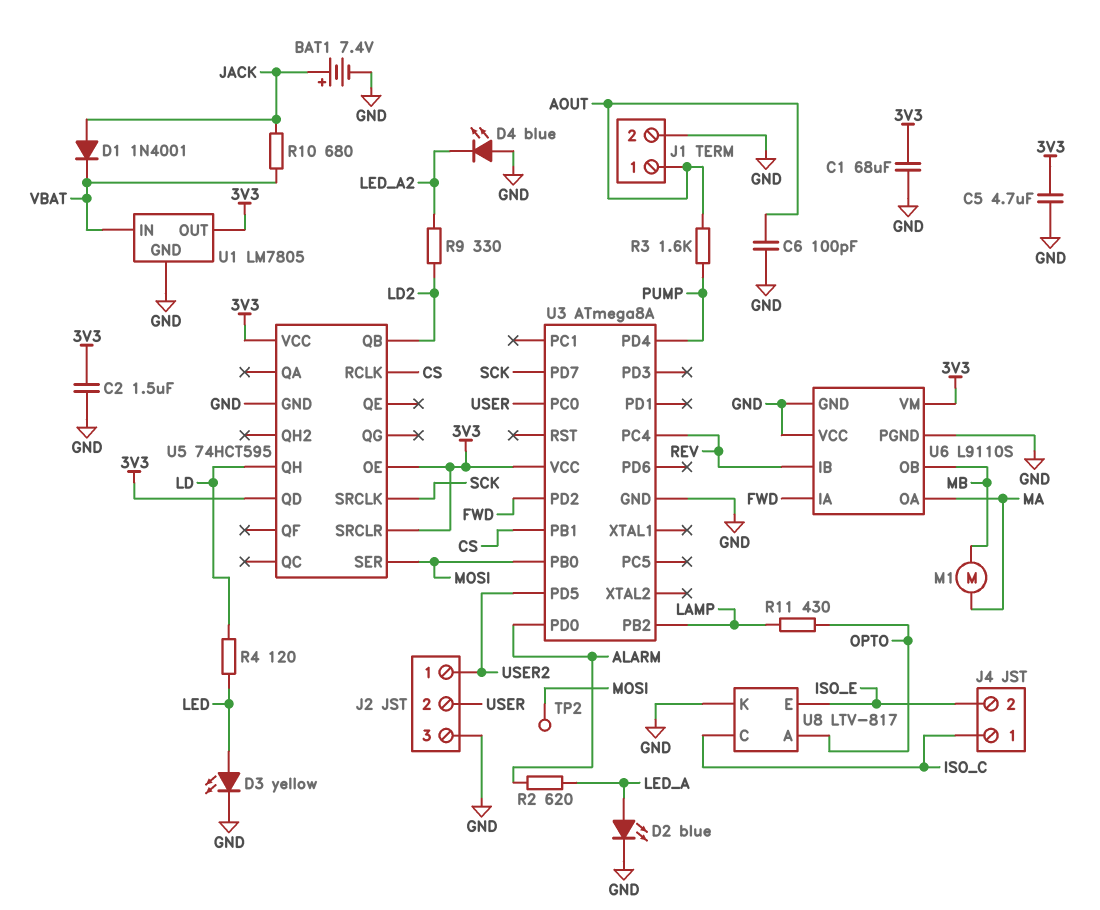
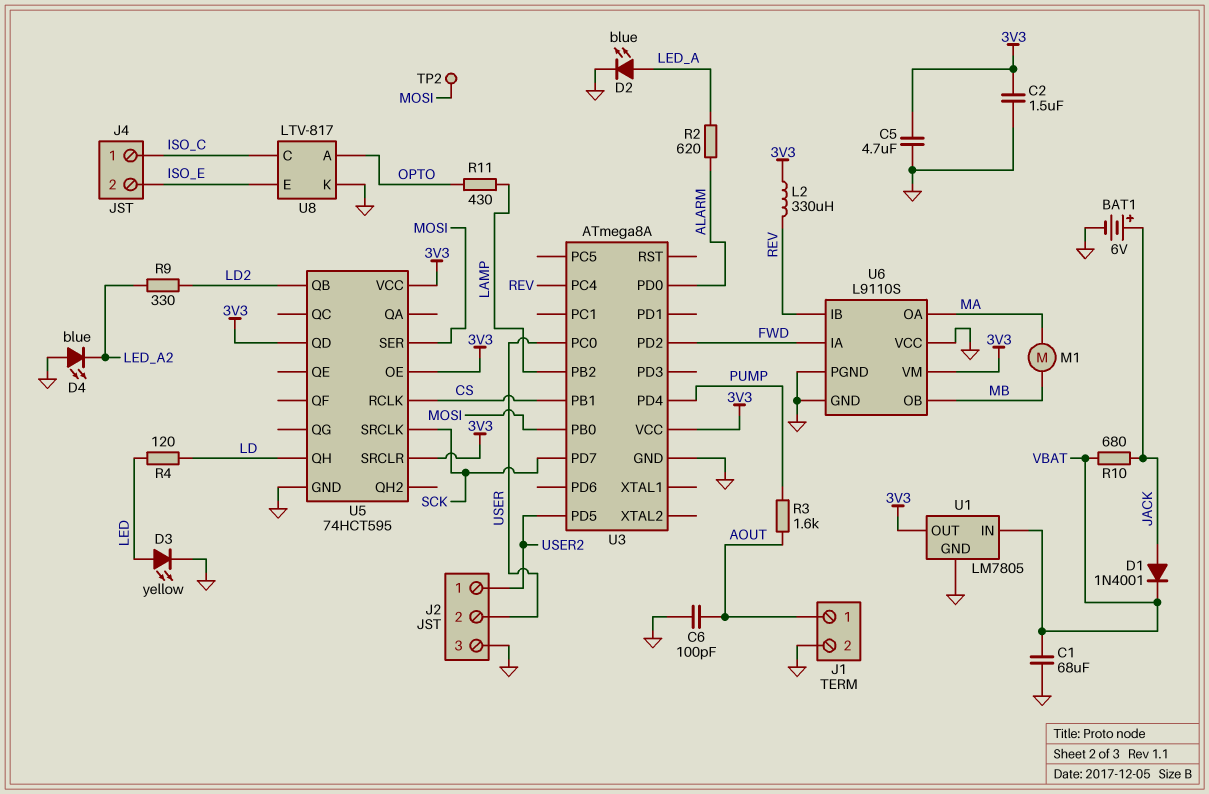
BAT1: 7.4V (plus JACK, minus GND) -> 6V (plus JACK, minus GND)
C1: 68uF (3V3, GND) -> 68uF (GND, VBAT)
L2: none -> 330uH (3V3, REV)

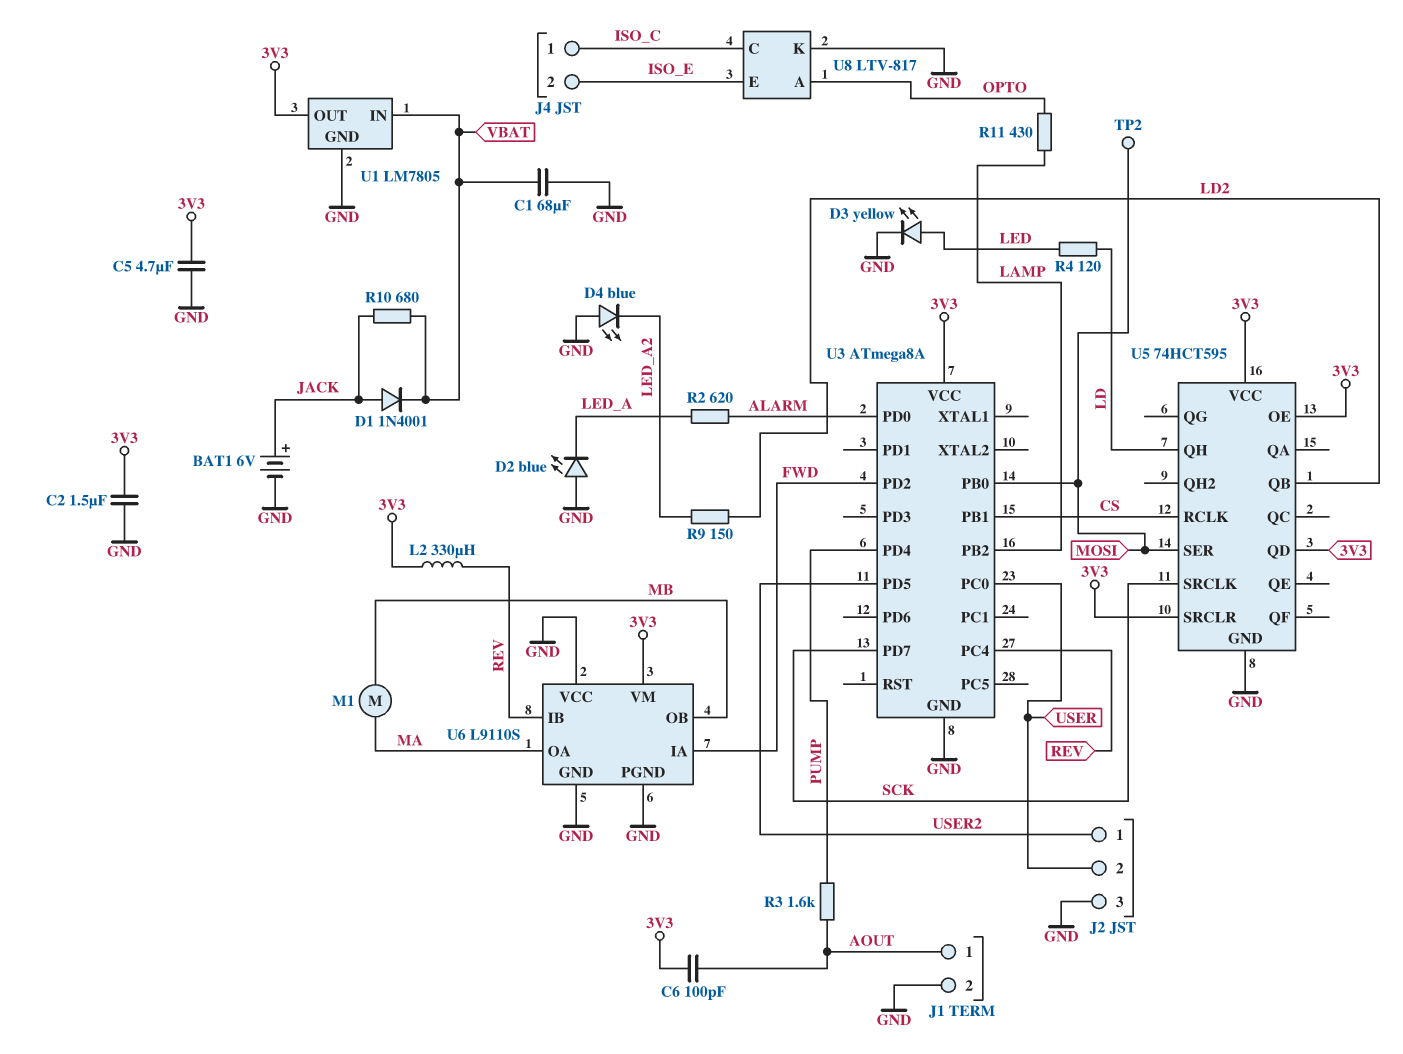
C6: 100pF (AOUT, GND) -> 100pF (3V3, AOUT)
D2: LED blue (A LED_A, K GND) -> LED blue (A GND, K LED_A)
R9: 330 (LD2, LED_A2) -> 150 (LD2, LED_A2)

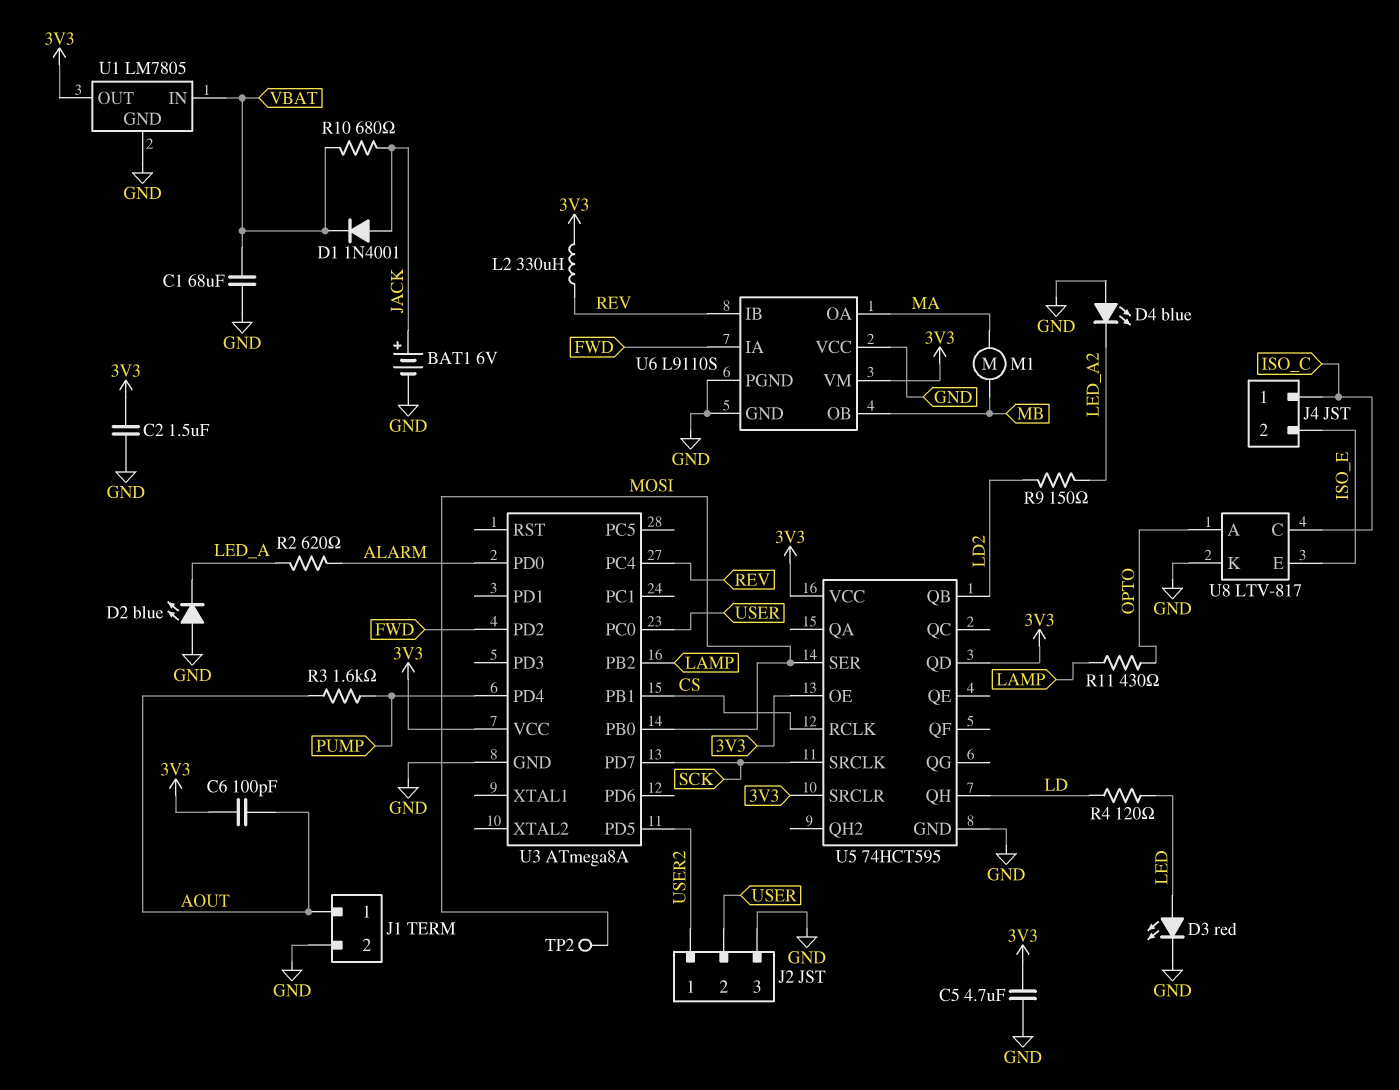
D3: LED yellow (A LED, K GND) -> LED red (A LED, K GND)

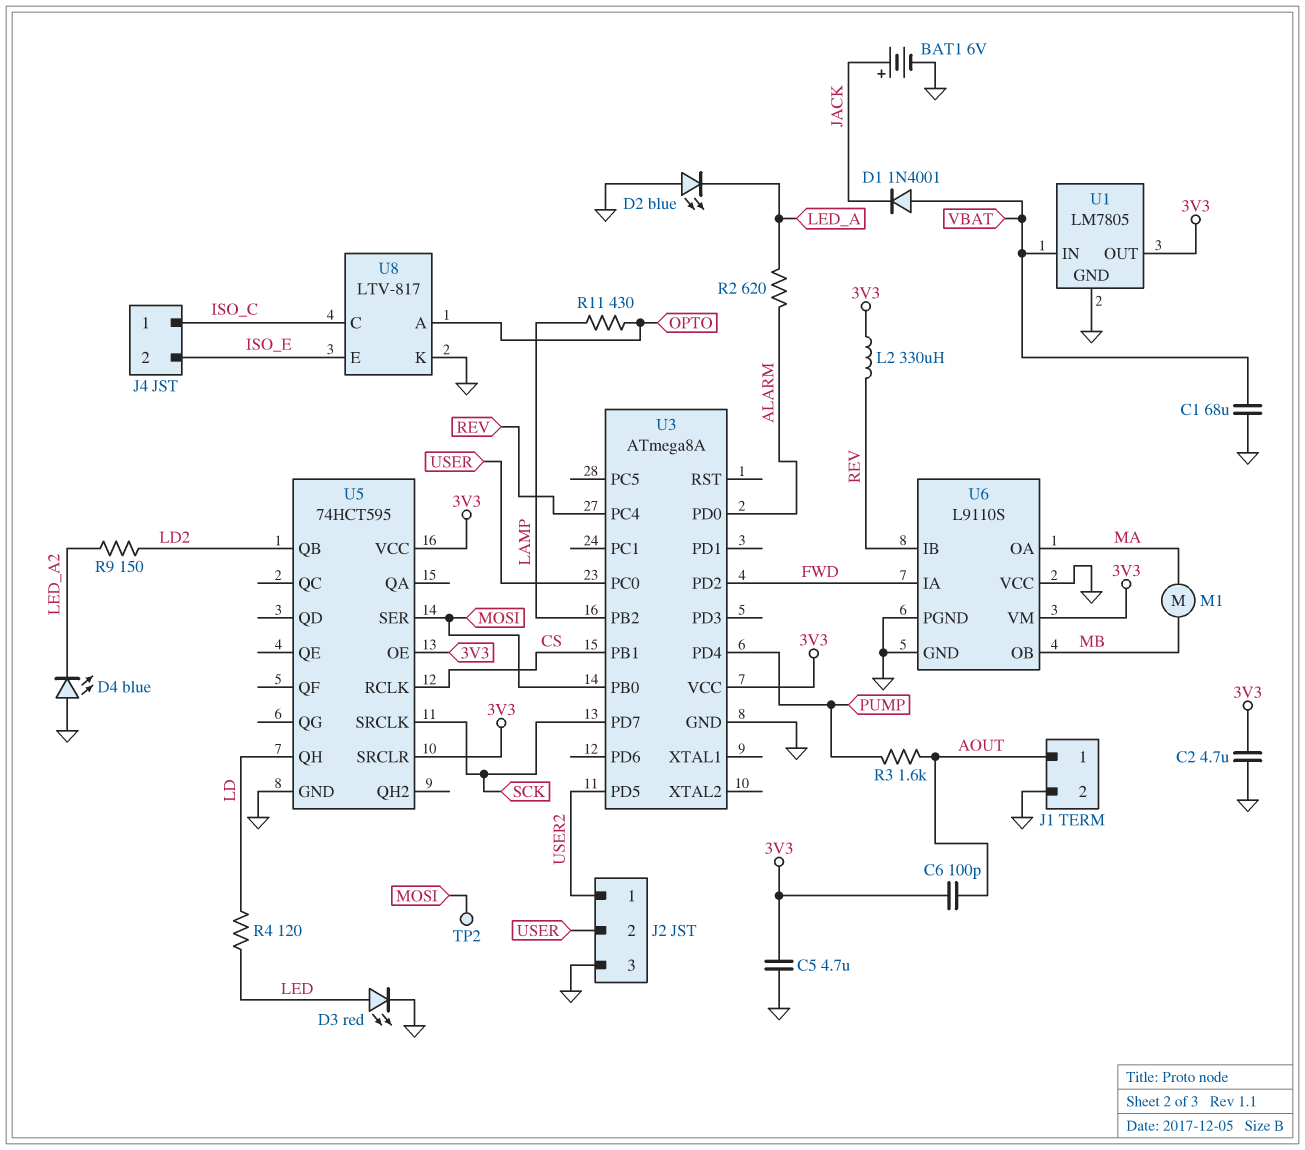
C2: 1.5uF (3V3, GND) -> 4.7uF (3V3, GND)
D1: diode 1N4001 (A JACK, K VBAT) -> diode 1N4001 (A VBAT, K JACK)
R10: 680 (JACK, VBAT) -> none
U5 pin QD: 3V3 -> none

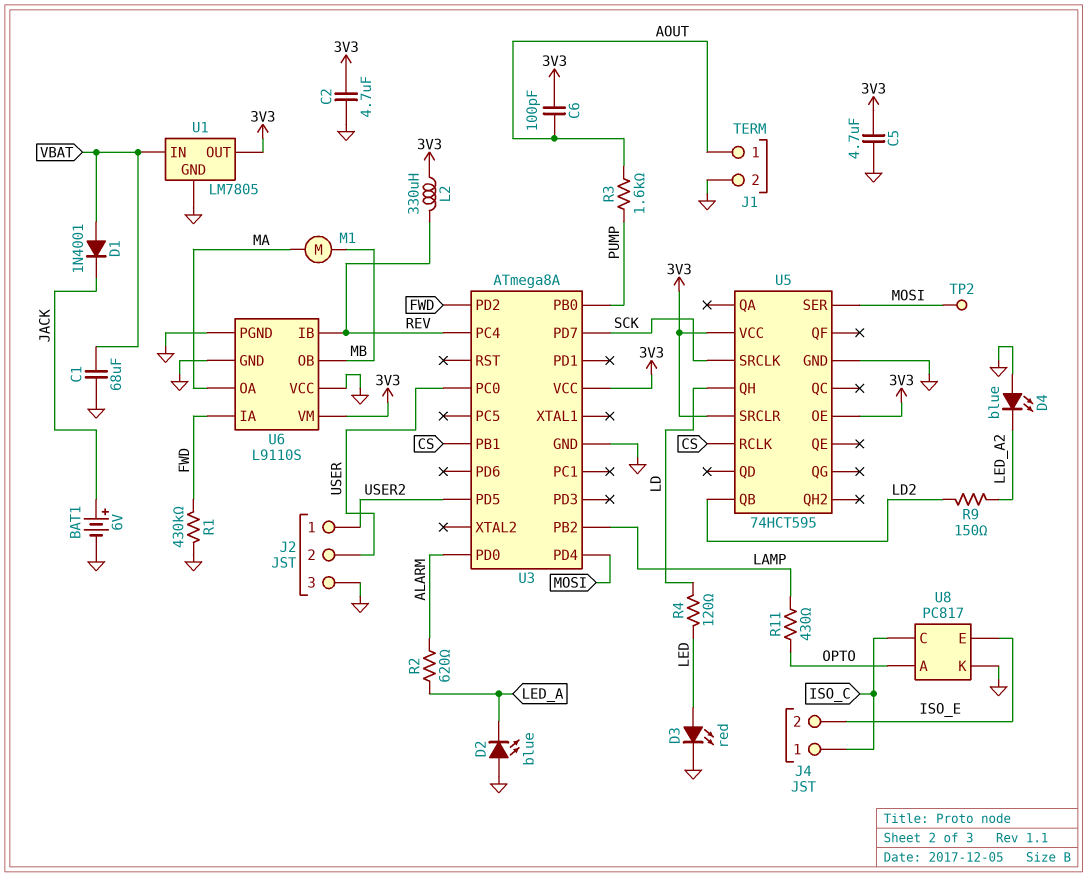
R1: none -> 430k (FWD, GND)
U3 pin PB0: MOSI -> PUMP
U3 pin PD4: PUMP -> MOSI
U8: LTV-817 -> PC817

